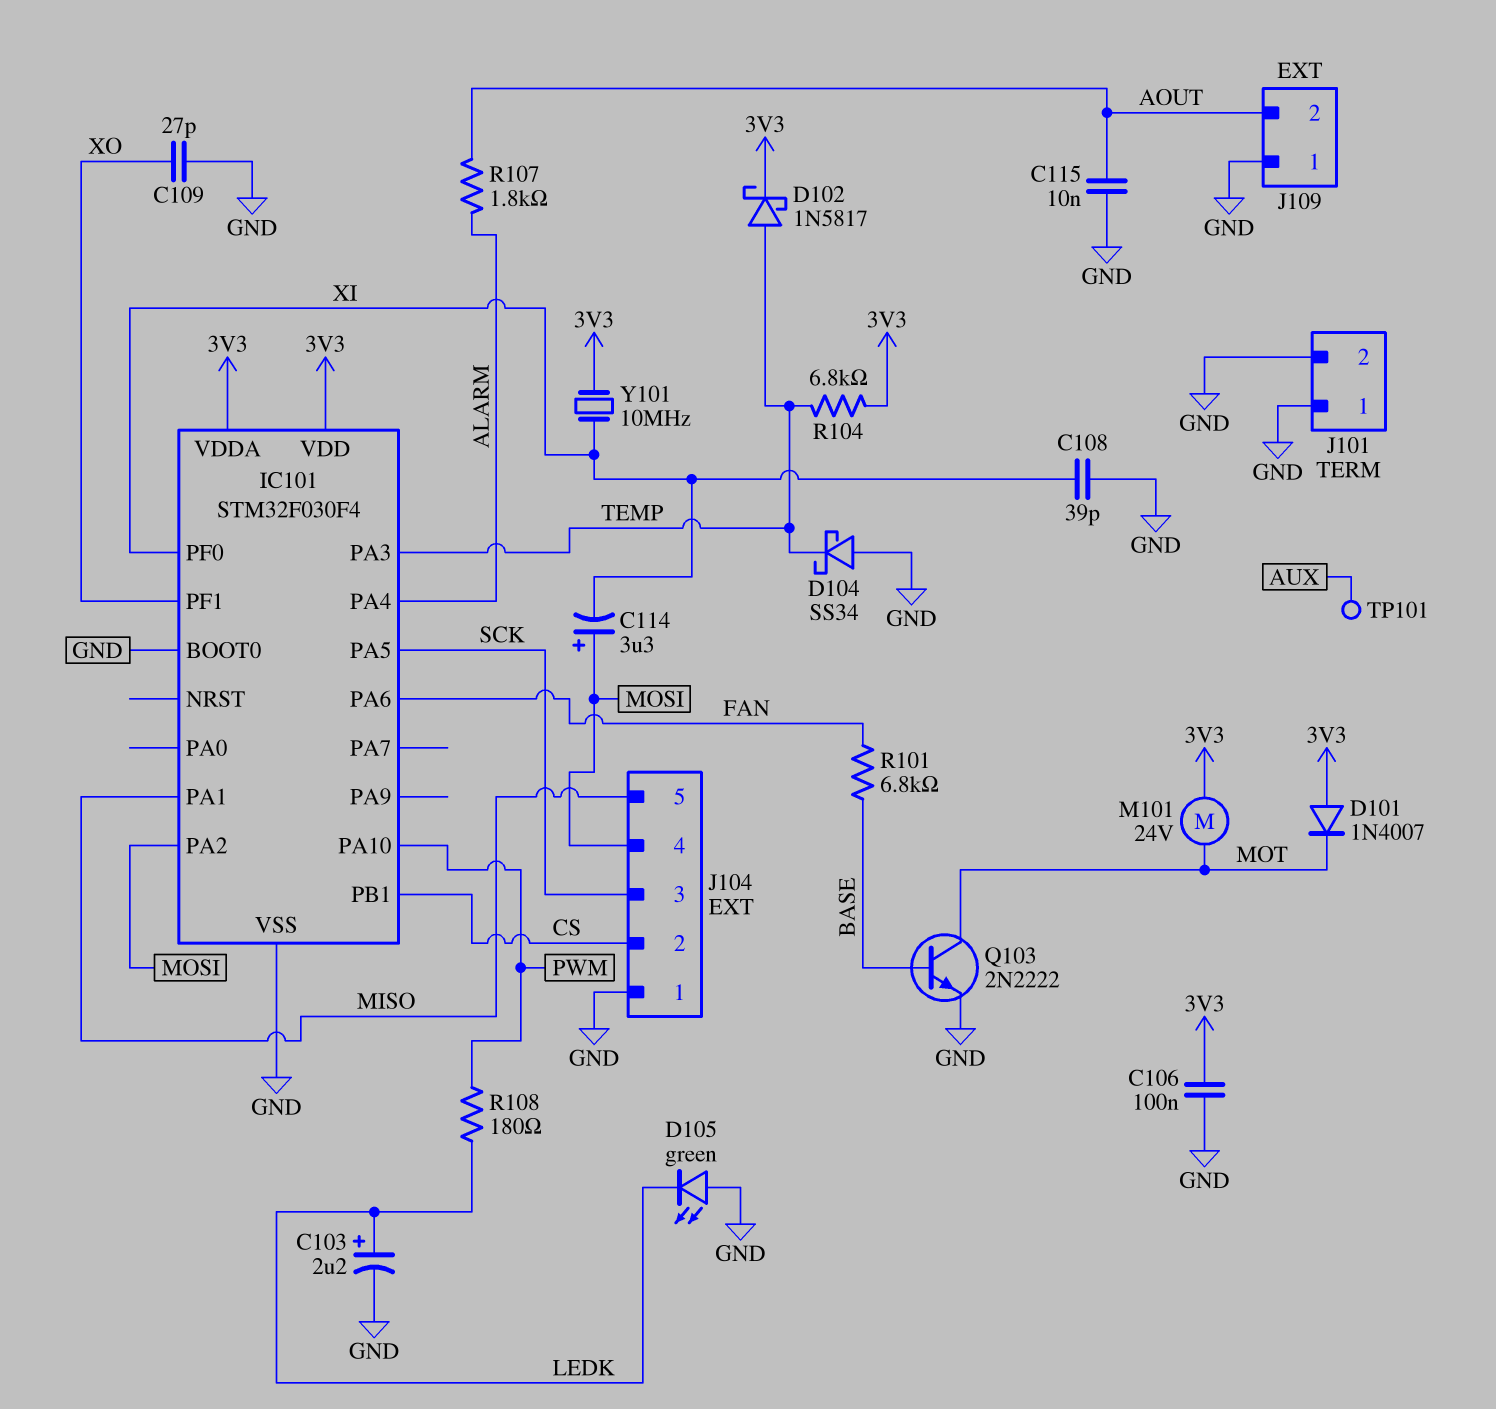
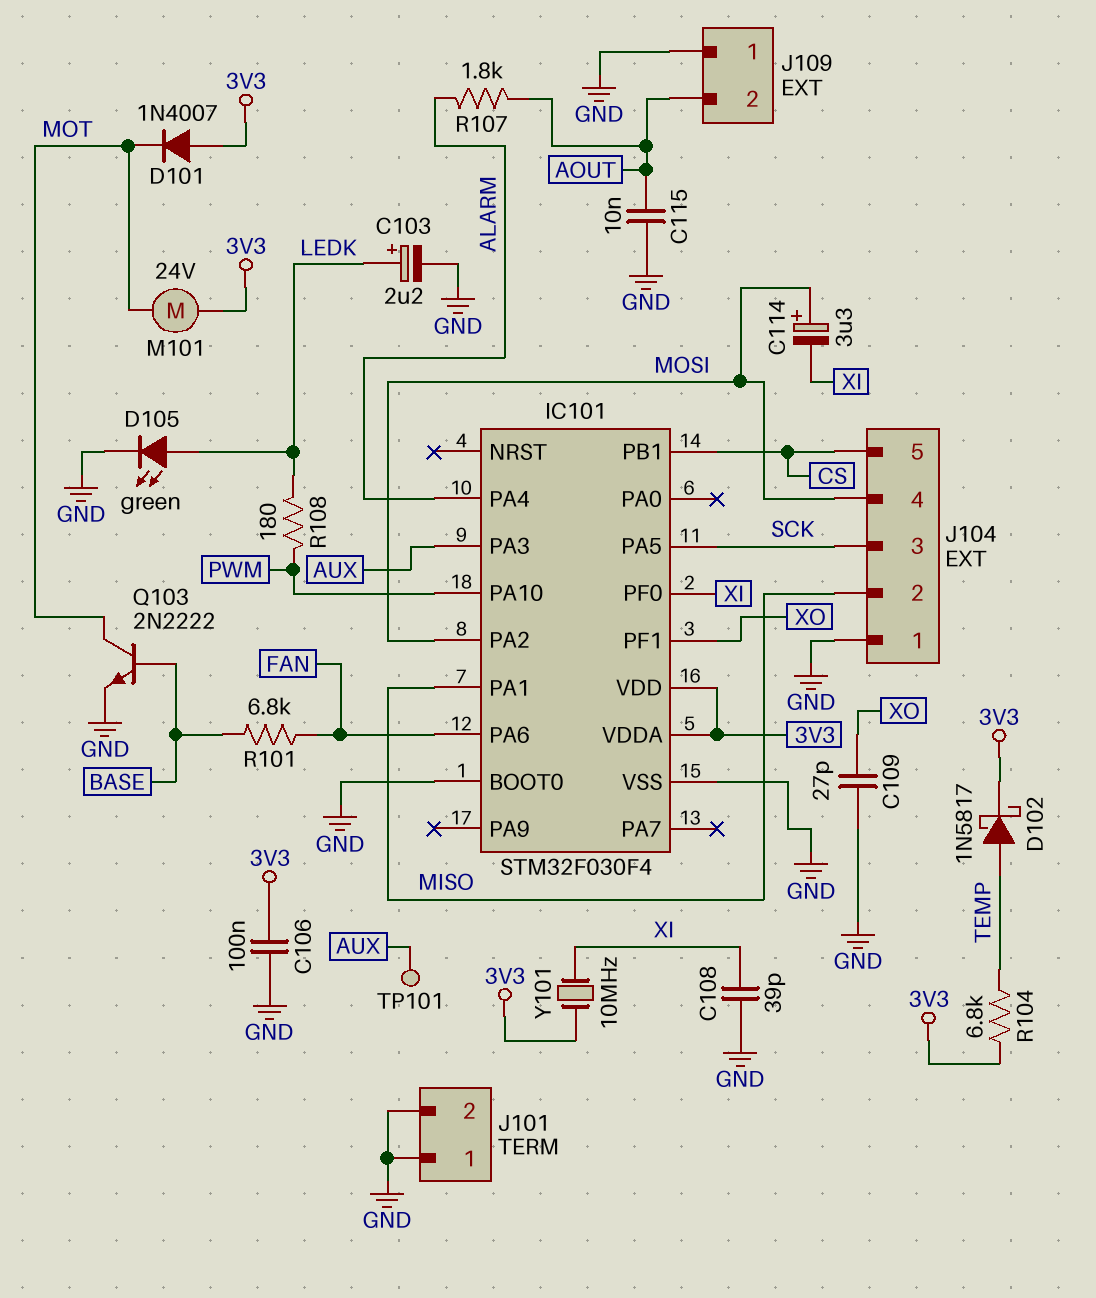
D104: schottky SS34 (A GND, K TEMP) -> none
D105: LED green (A GND, K LEDK) -> LED green (A LEDK, K GND)
IC101 pin PA3: TEMP -> AUX
J104 pin 2: CS -> MISO
J104 pin 5: MISO -> CS

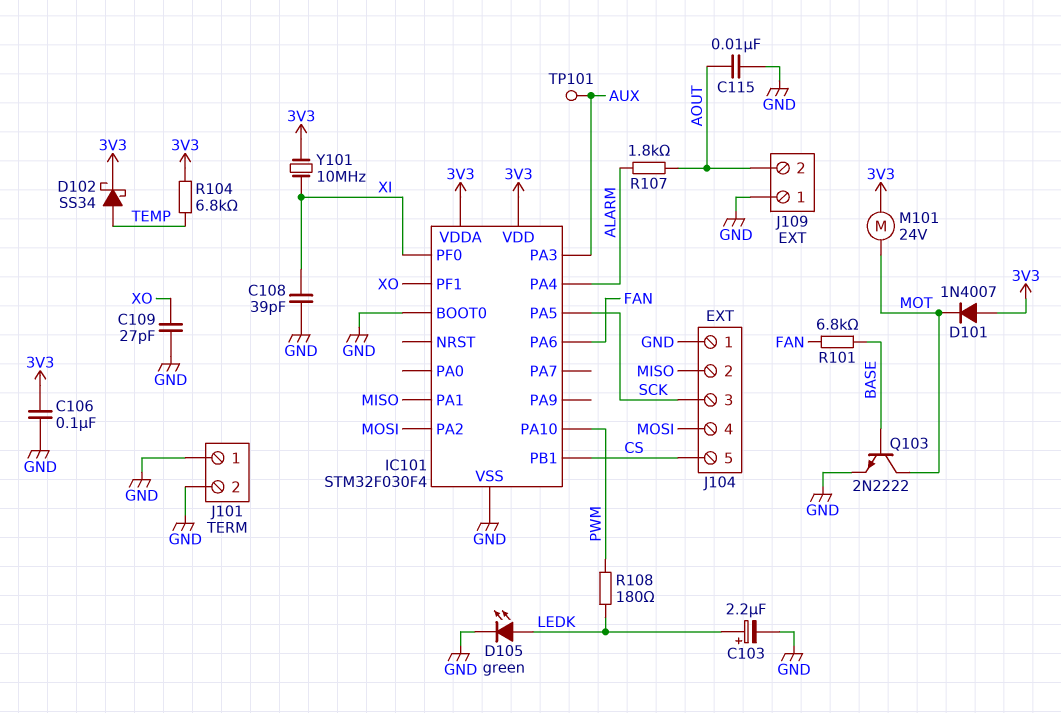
C114: 3.3uF (plus MOSI, minus XI) -> none
D102: schottky 1N5817 (A TEMP, K 3V3) -> schottky SS34 (A TEMP, K 3V3)

